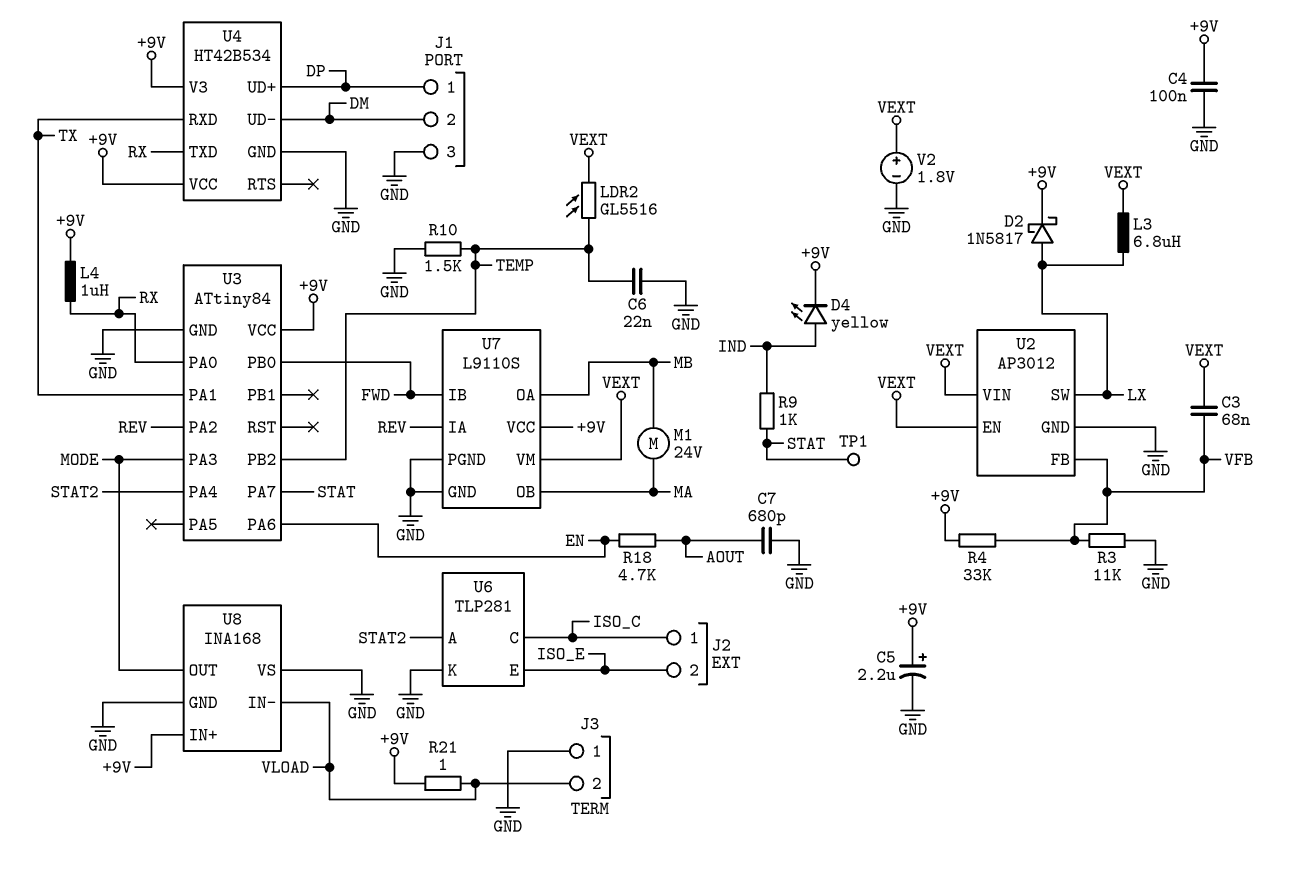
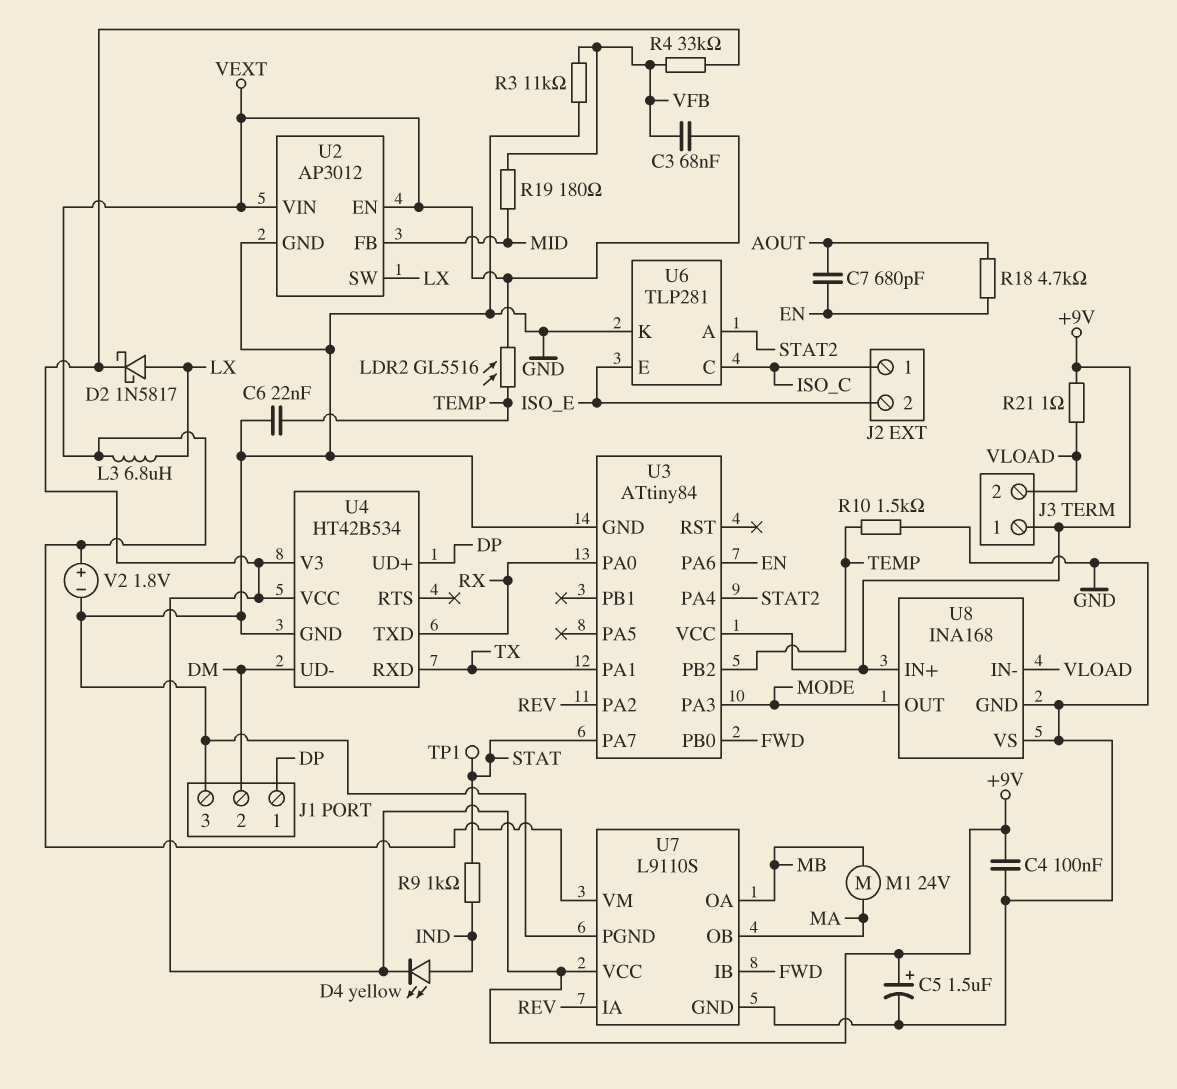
C5: 2.2uF (plus +9V, minus GND) -> 1.5uF (plus +9V, minus GND)
C7: 680pF (AOUT, GND) -> 680pF (AOUT, EN)
J3 pin 1: GND -> +9V
L4: 1uH (+9V, RX) -> none
R19: none -> 180 (MID, VFB)
U2 pin FB: VFB -> MID

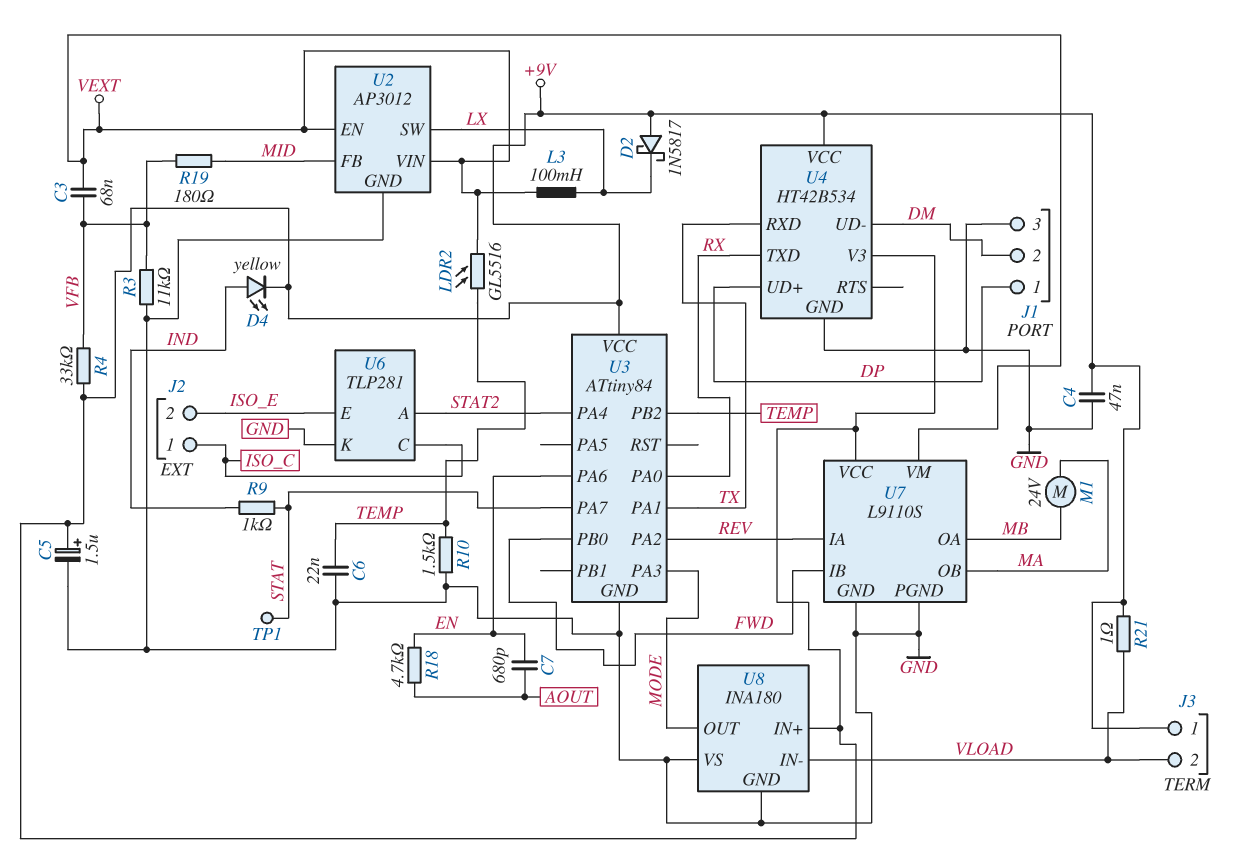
C4: 100nF (+9V, GND) -> 47nF (+9V, GND)
D2: schottky 1N5817 (A LX, K +9V) -> schottky 1N5817 (A +9V, K LX)
L3: 6.8uH (LX, VEXT) -> 100mH (LX, VEXT)
U8: INA168 -> INA180
V2: 1.8V (plus VEXT, minus GND) -> none

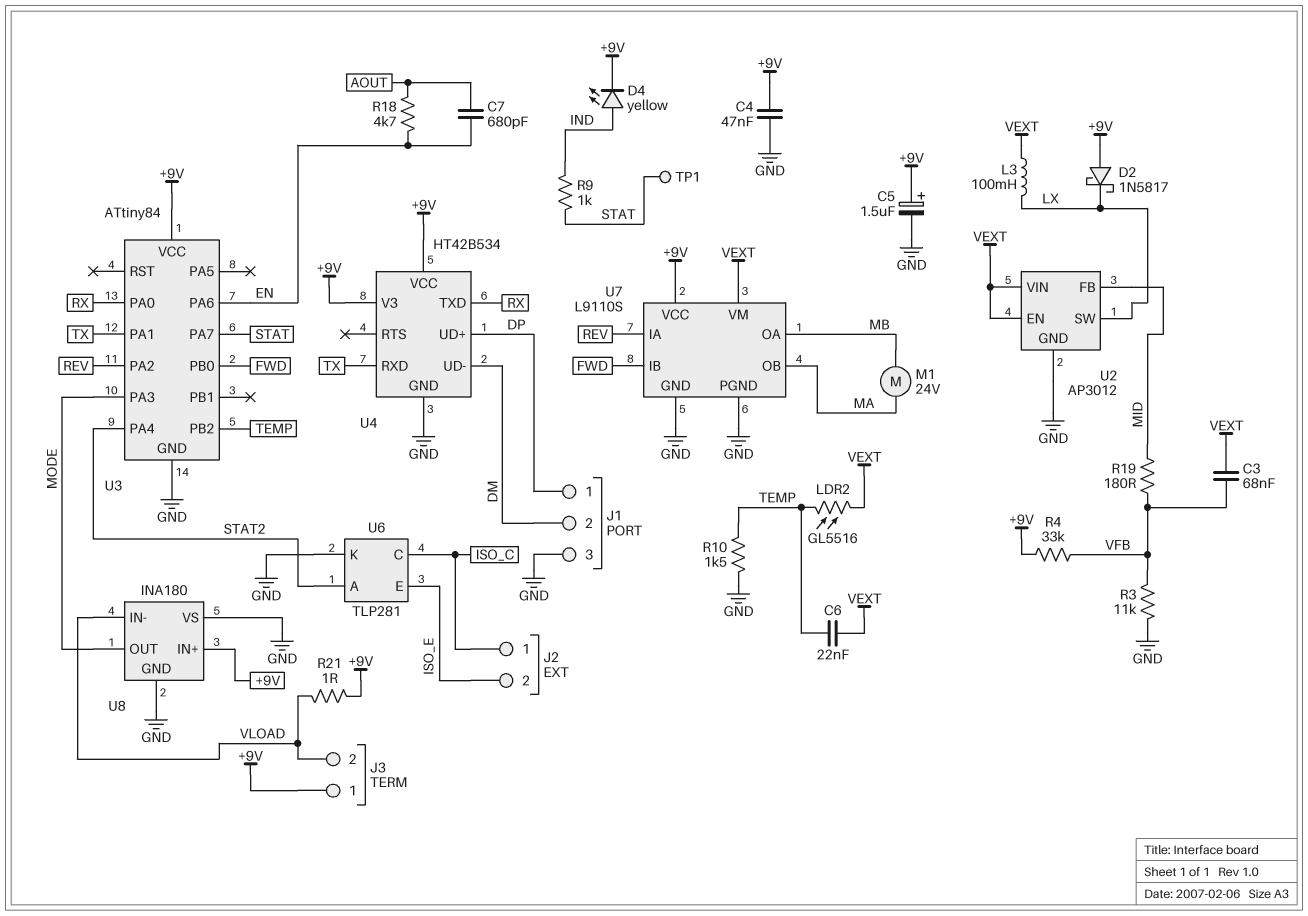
C6: 22nF (GND, TEMP) -> 22nF (TEMP, VEXT)

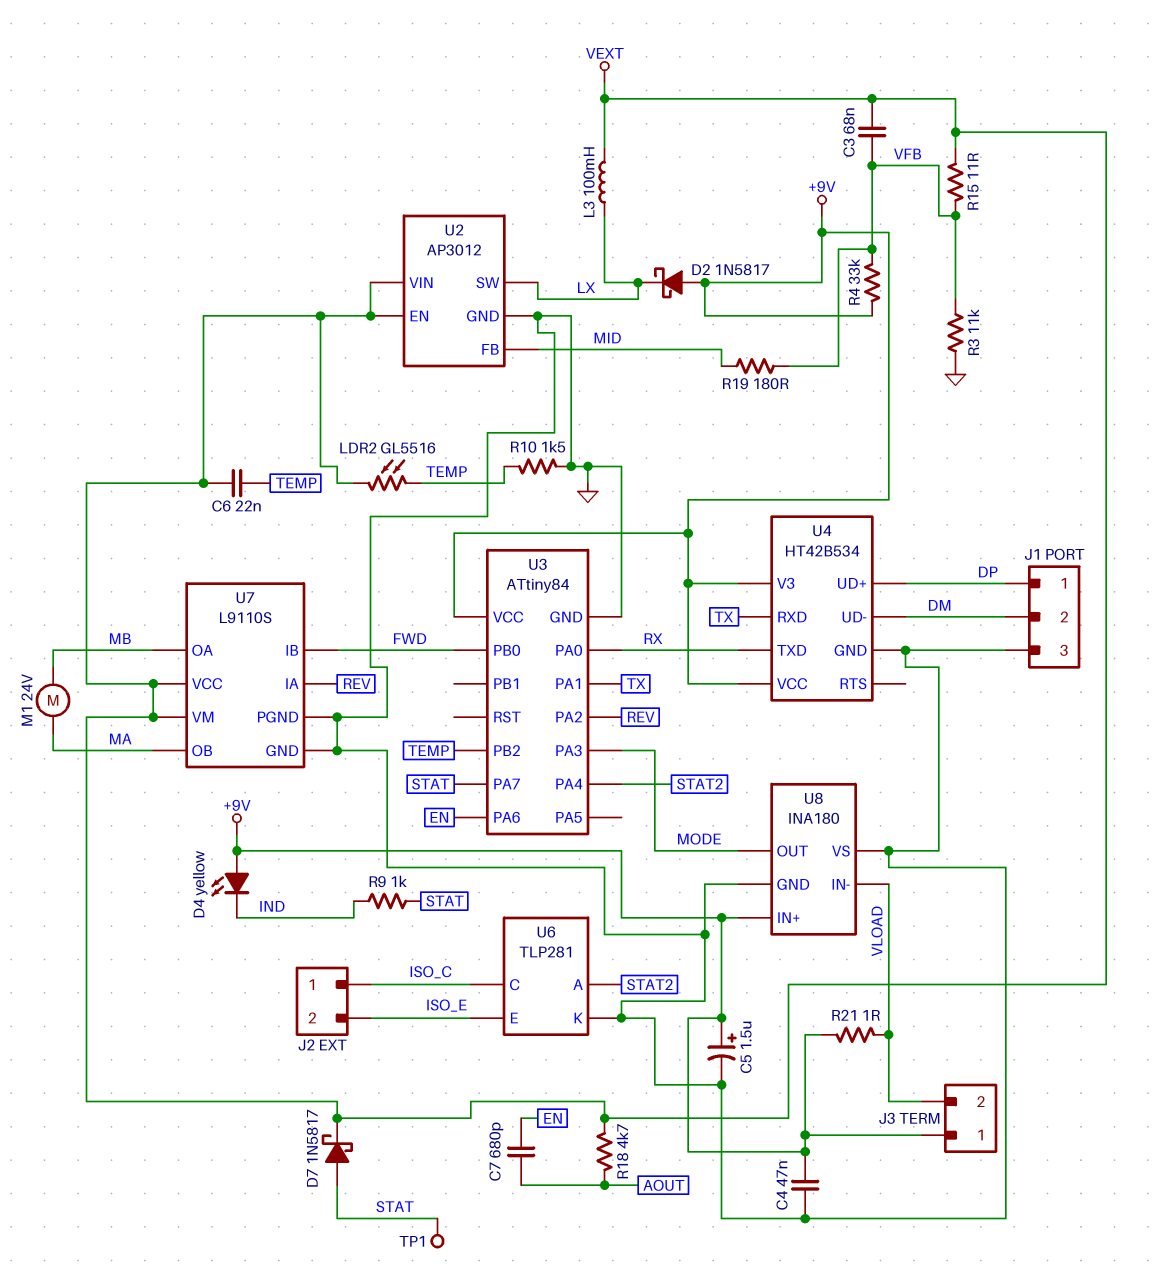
D4: LED yellow (A IND, K +9V) -> LED yellow (A +9V, K IND)
D7: none -> schottky 1N5817 (A STAT, K VEXT)
R15: none -> 11 (VEXT, VFB)
R18: 4.7k (AOUT, EN) -> 4.7k (AOUT, VEXT)
U7 pin VCC: +9V -> VEXT

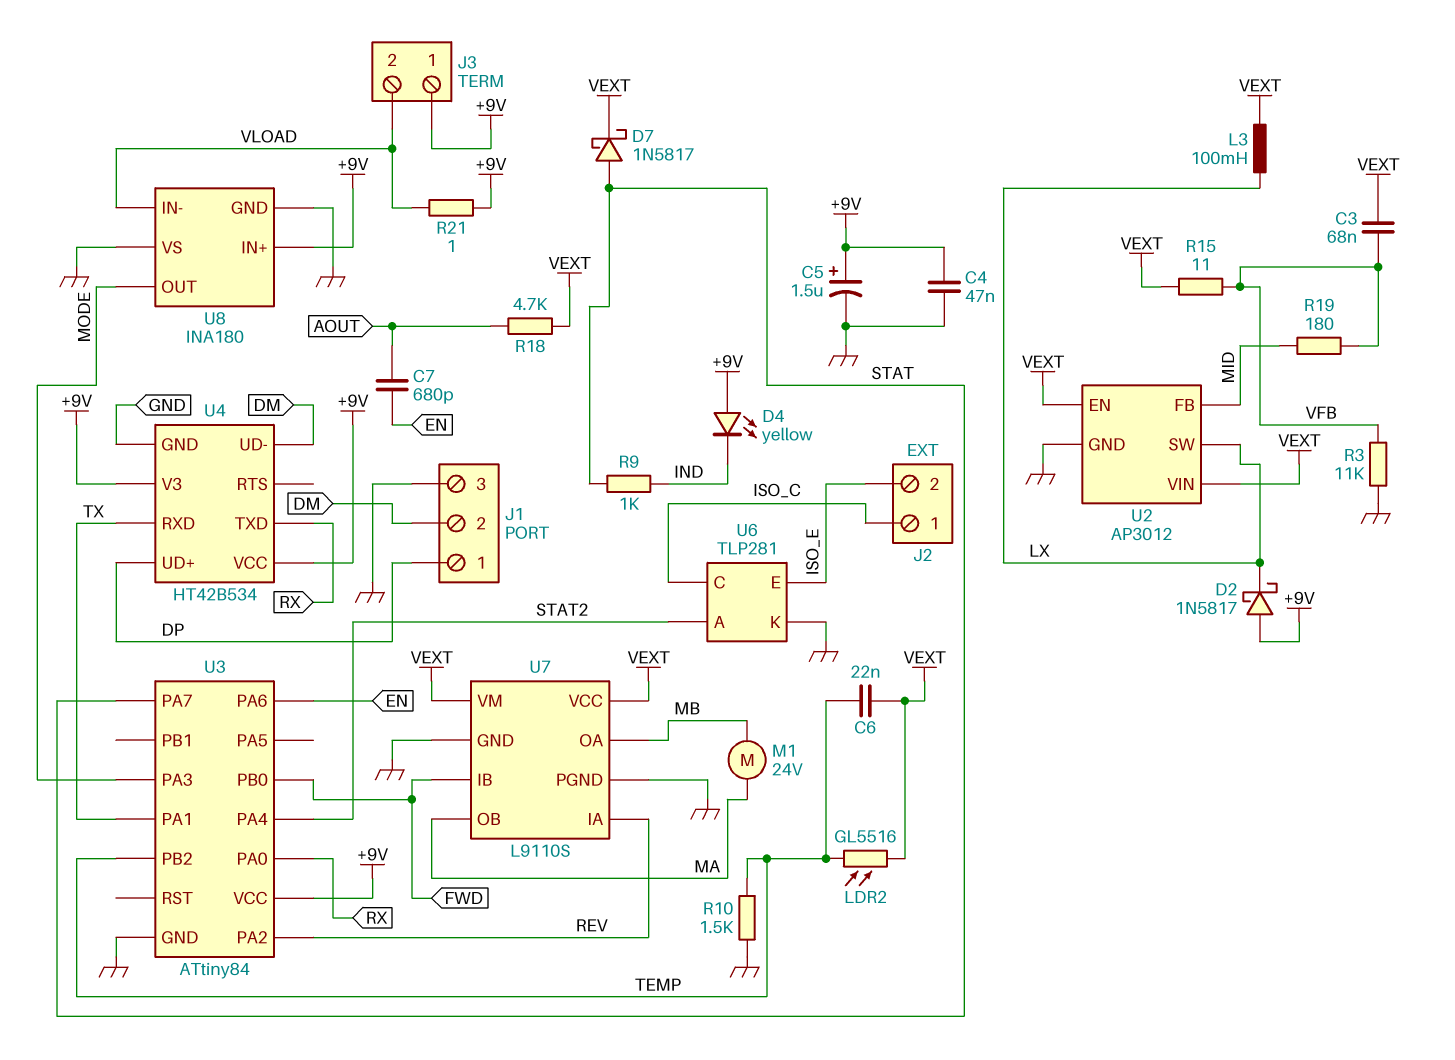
R4: 33k (+9V, VFB) -> none
TP1: test point (STAT) -> none

